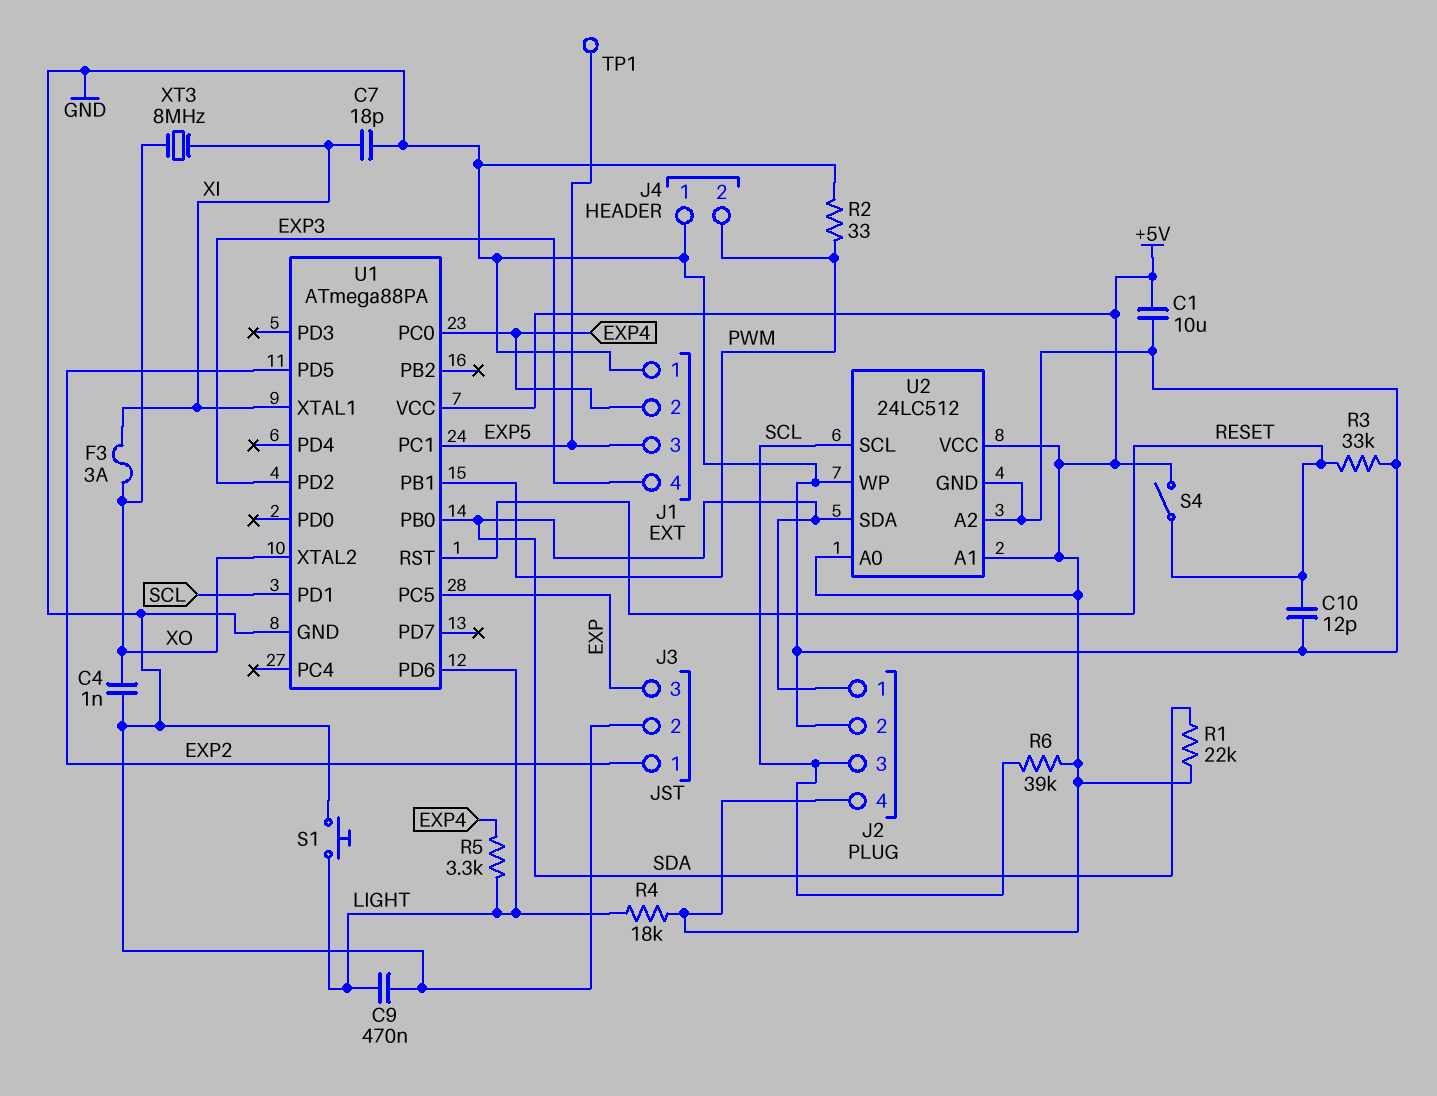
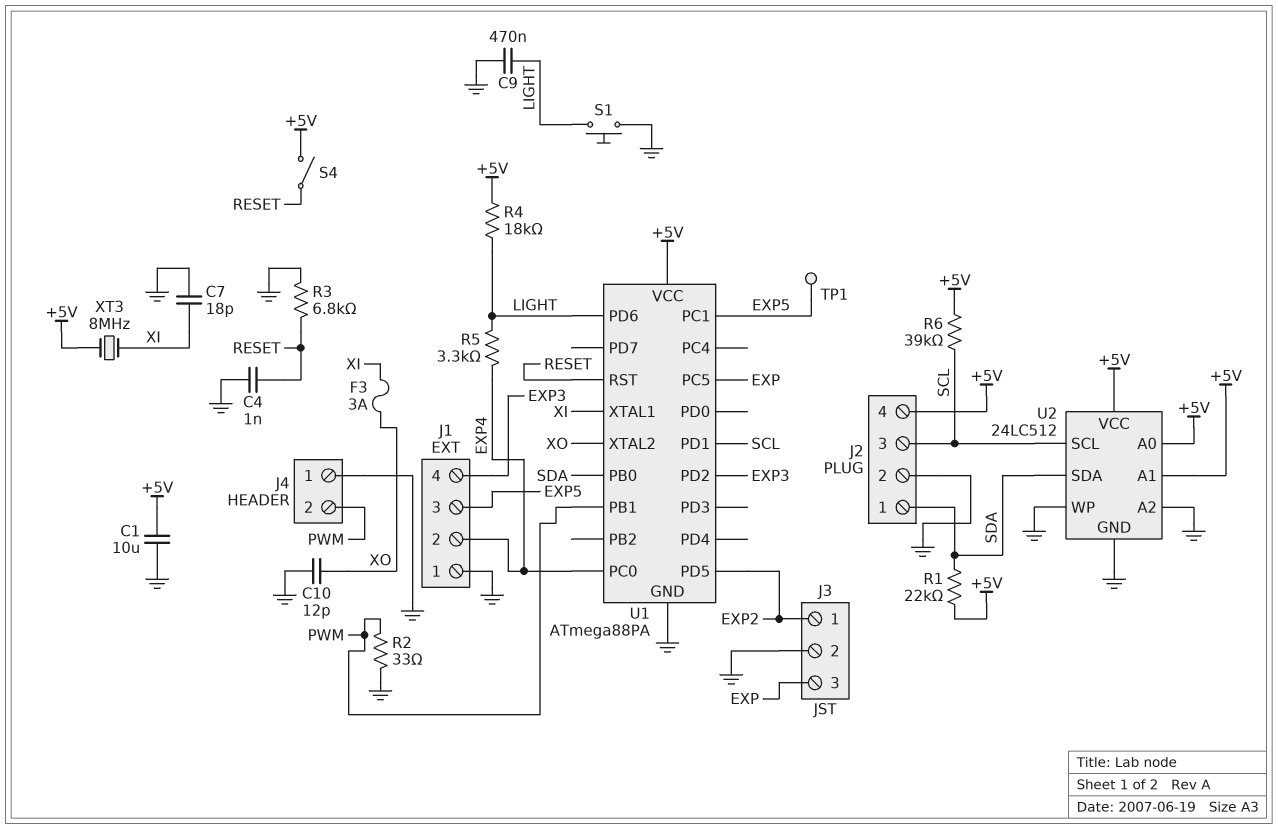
C4: 1nF (GND, XO) -> 1nF (GND, RESET)
C10: 12pF (GND, RESET) -> 12pF (GND, XO)
R3: 33k (GND, RESET) -> 6.8k (GND, RESET)
XT3: 8MHz (XI, XO) -> 8MHz (+5V, XI)

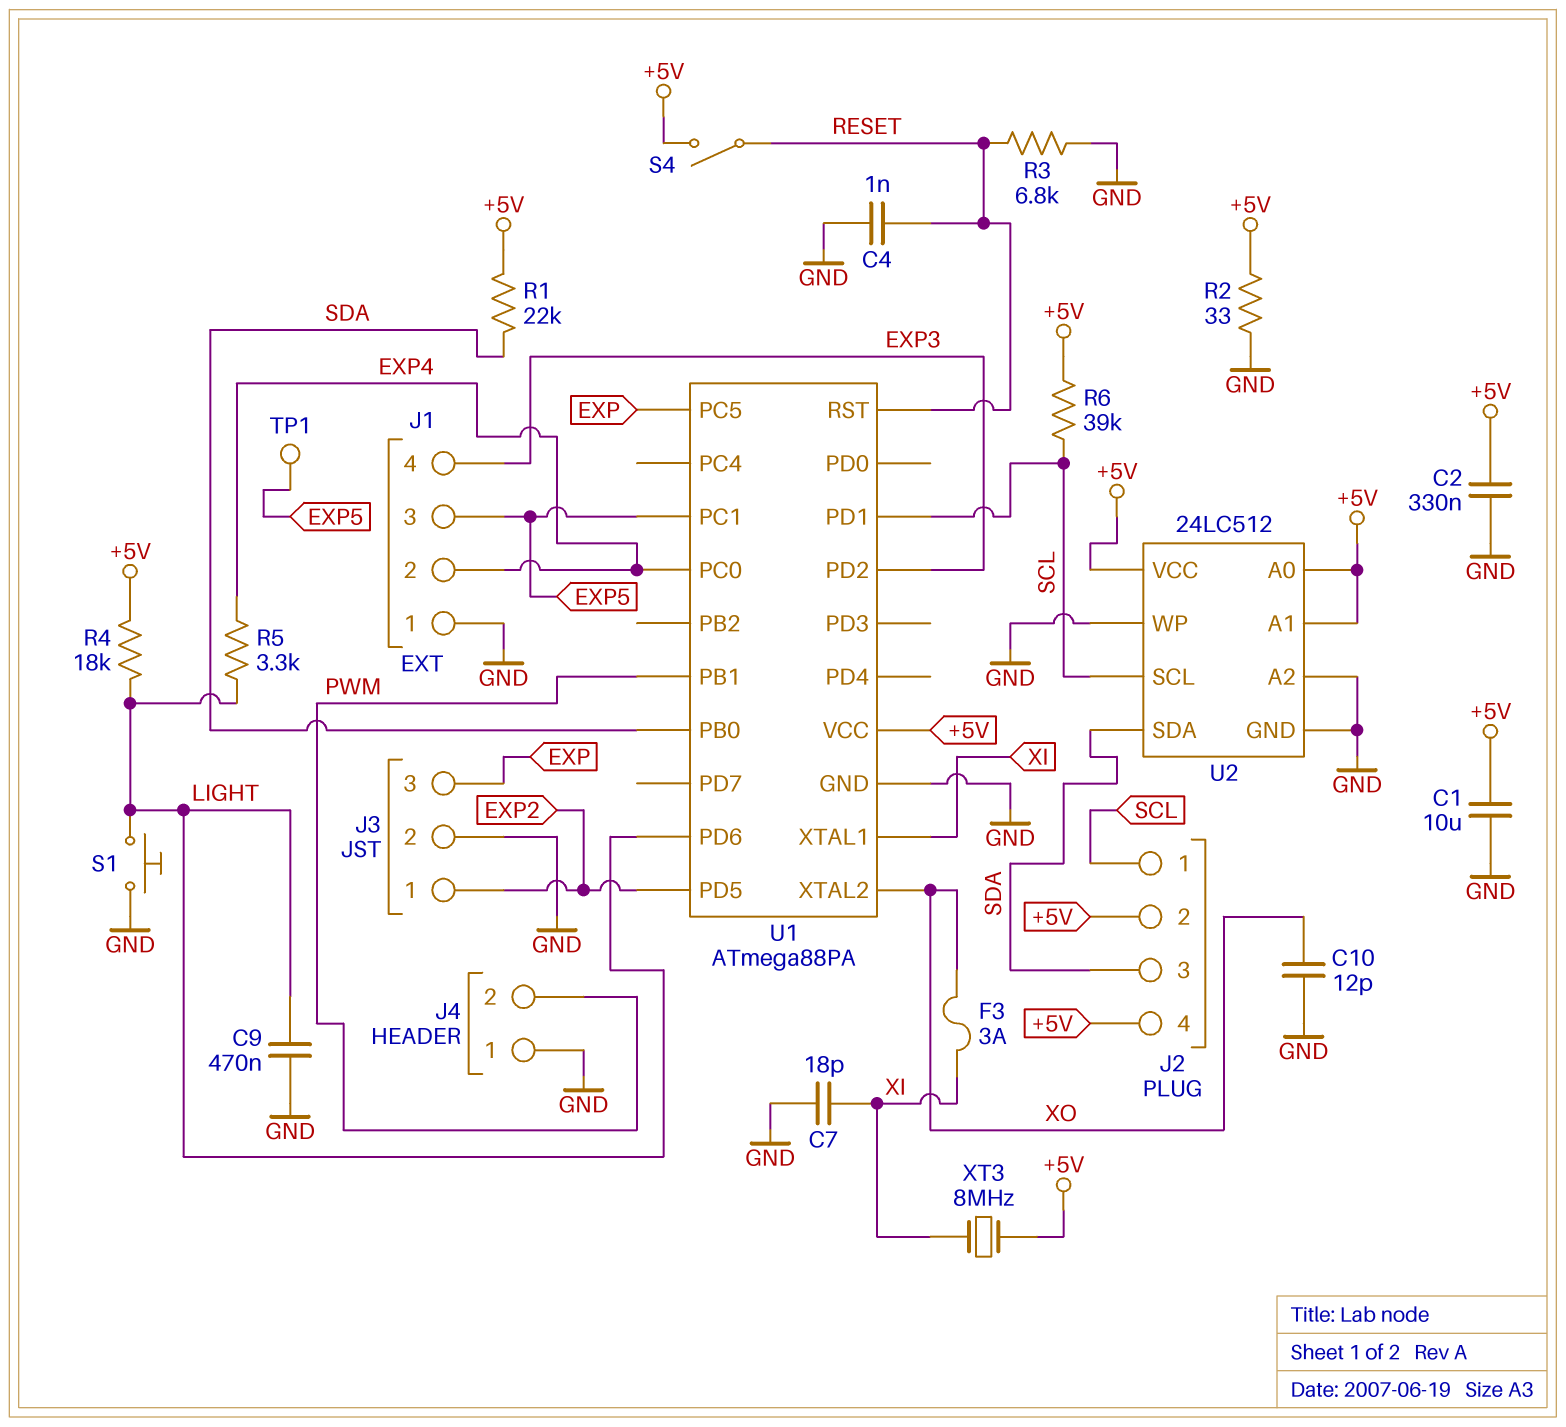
C2: none -> 330nF (+5V, GND)
J2 pin 1: SDA -> SCL
J2 pin 2: GND -> +5V
J2 pin 3: SCL -> SDA
R2: 33 (GND, PWM) -> 33 (+5V, GND)

